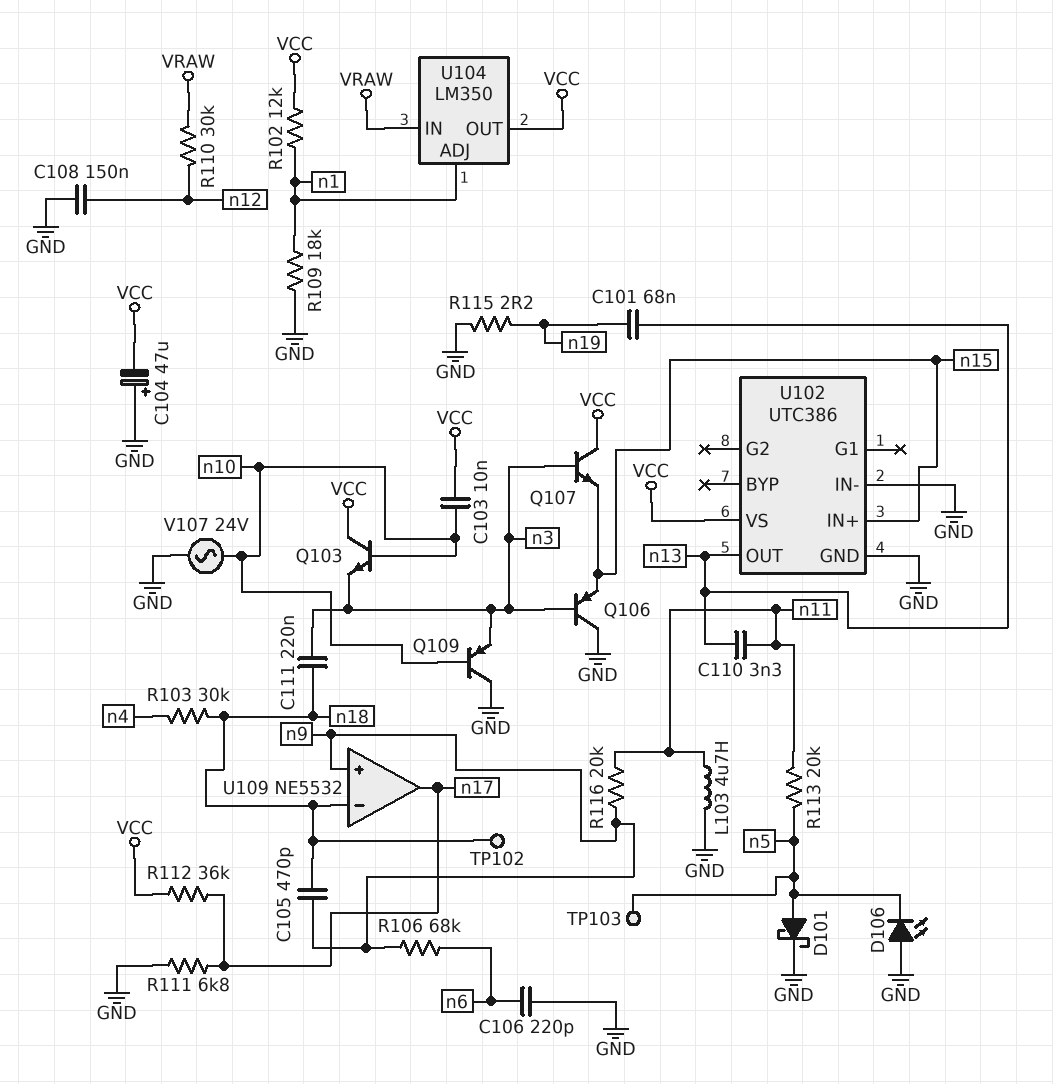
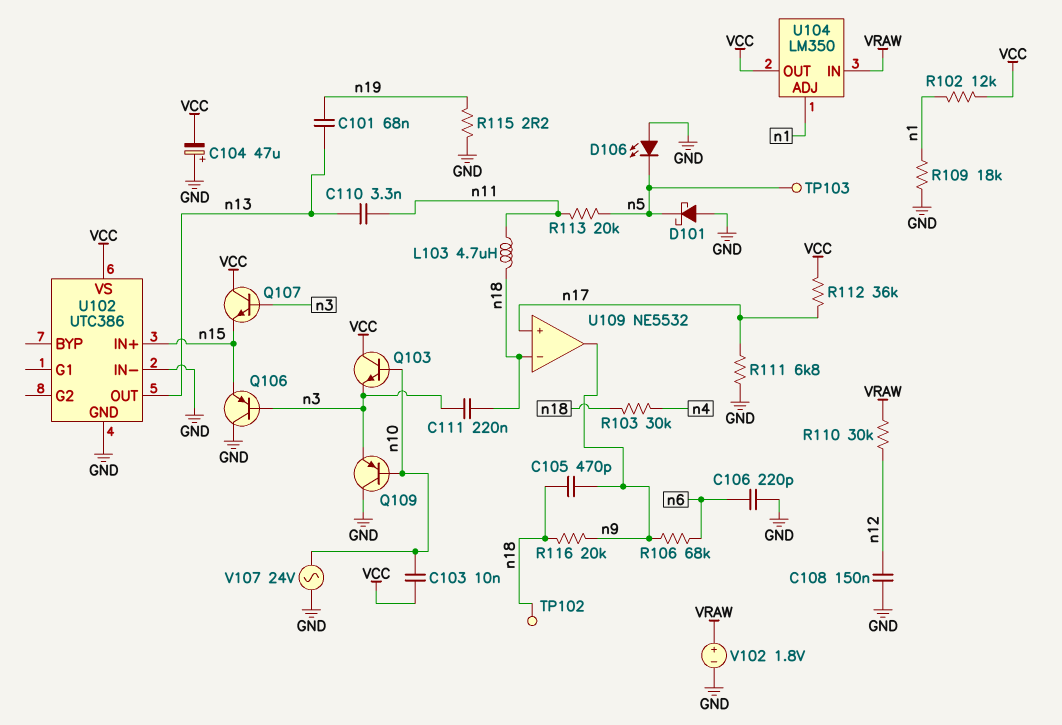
D101: schottky (A n5, K GND) -> schottky (A GND, K n5)
L103: 4.7uH (GND, n11) -> 4.7uH (n11, n18)
R116: 20k (n9, n11) -> 20k (n9, n18)
U109 pin in+: n9 -> n17
U109 pin out: n17 -> n9
V102: none -> 1.8V (plus VRAW, minus GND)

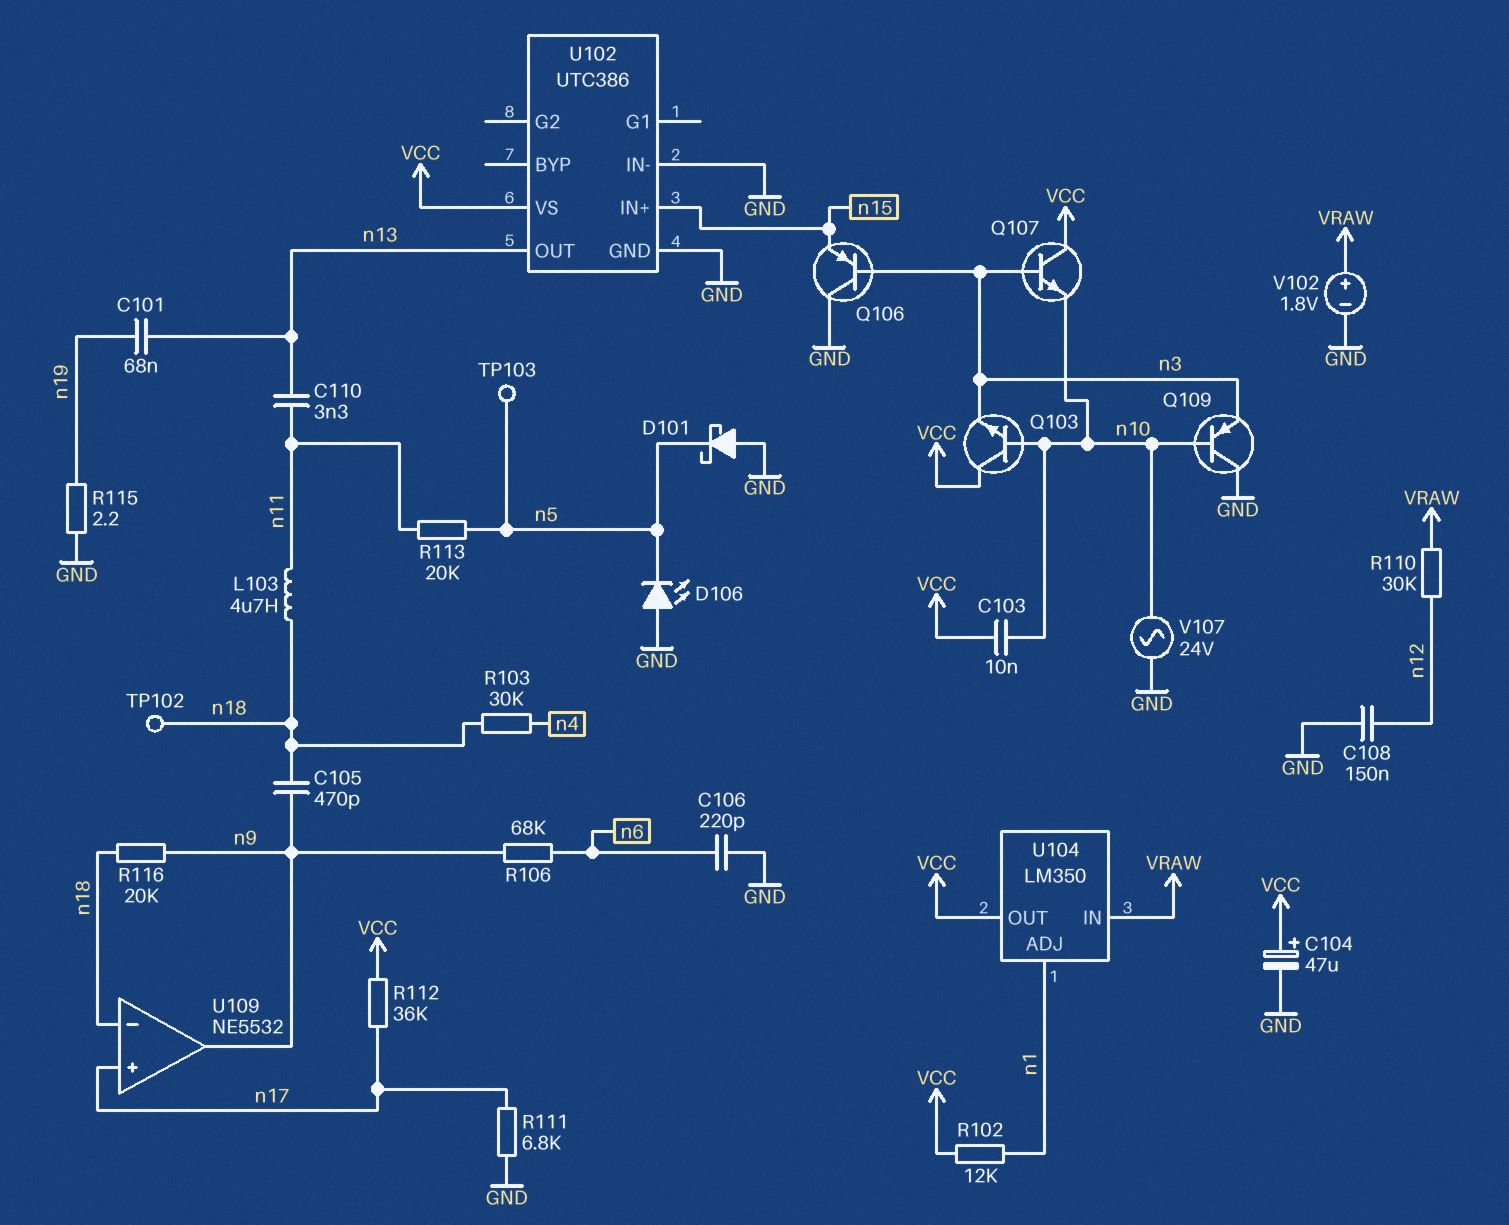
C104: 47uF (plus GND, minus VCC) -> 47uF (plus VCC, minus GND)
C111: 220nF (n3, n18) -> none
Q107: NPN (B n3, C VCC, E n15) -> NPN (B n3, C VCC, E n10)
R109: 18k (GND, n1) -> none

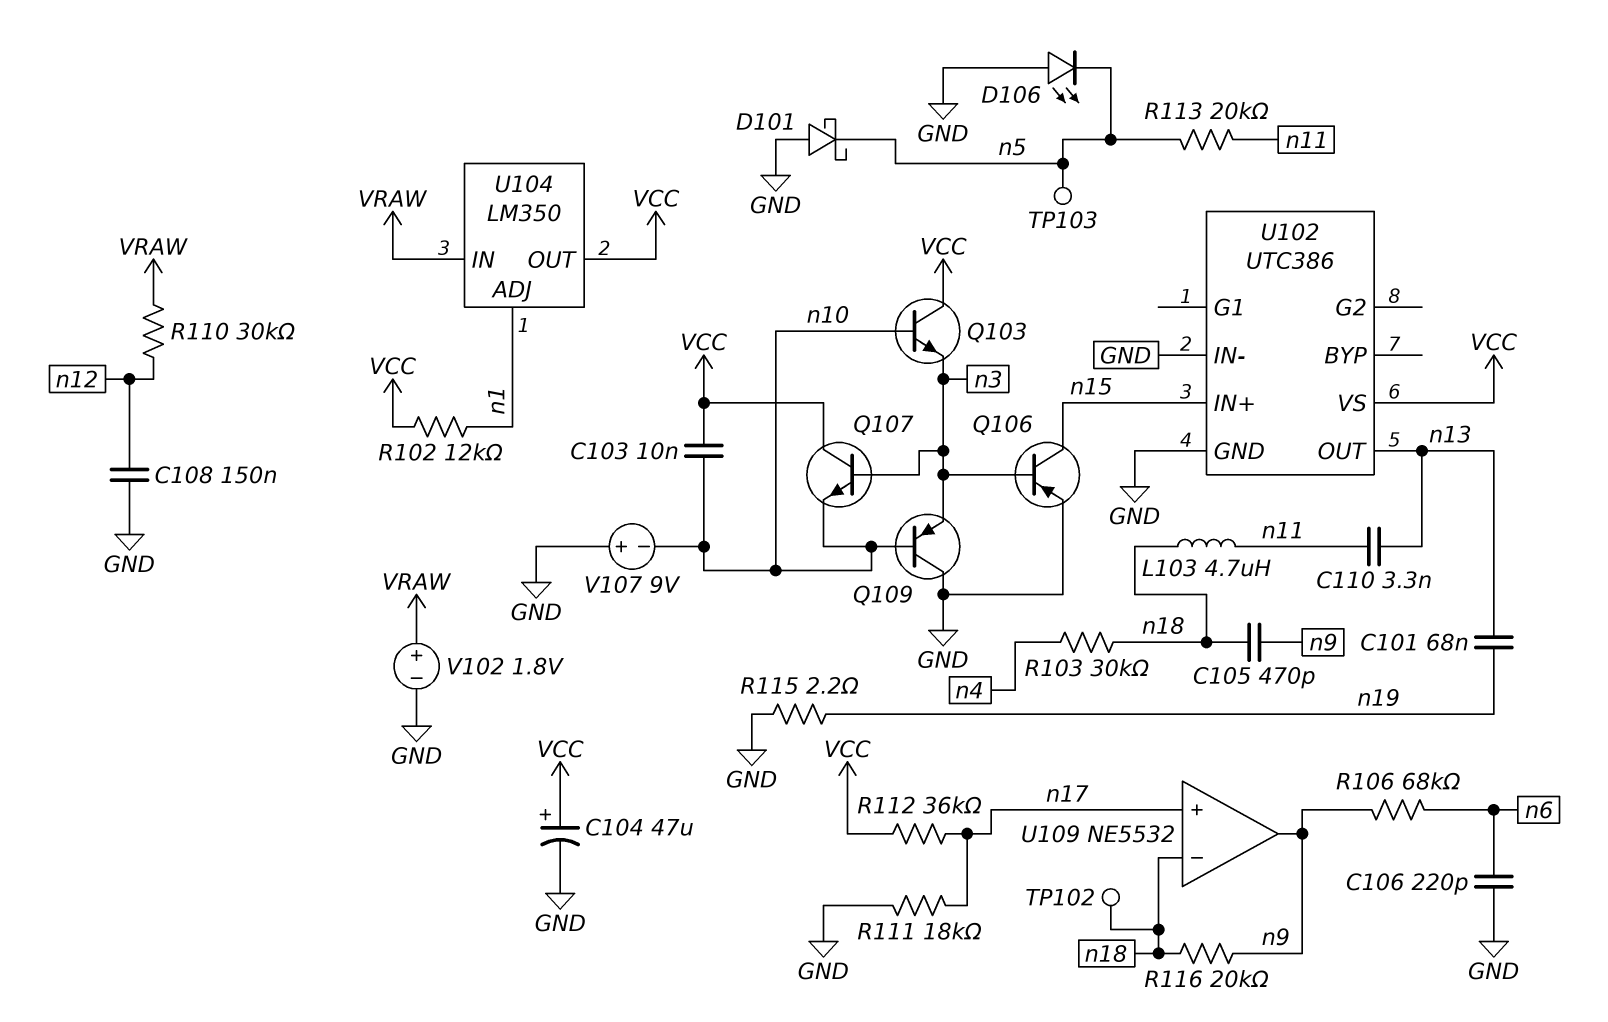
Q106: PNP (B n3, C GND, E n15) -> PNP (B n3, C n15, E GND)
R111: 6.8k (GND, n17) -> 18k (GND, n17)
V107: AC 24V (GND, n10) -> 9V (plus GND, minus n10)

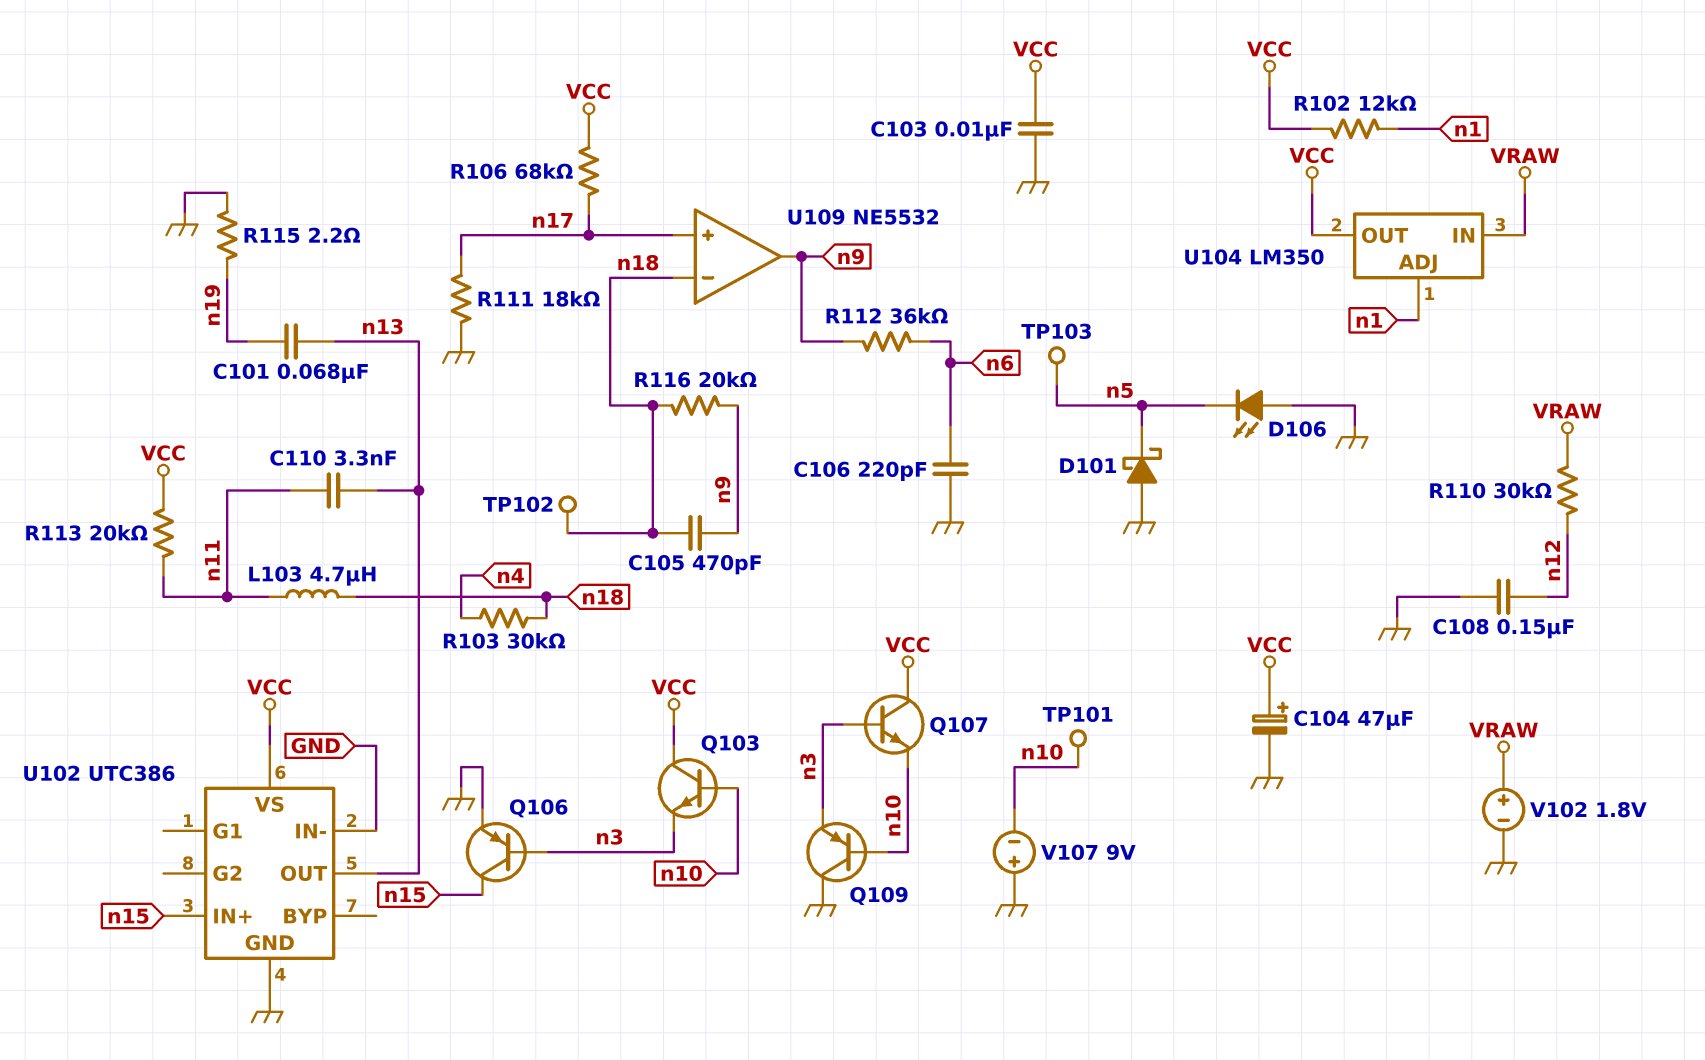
C103: 10nF (VCC, n10) -> 10nF (GND, VCC)
R106: 68k (n6, n9) -> 68k (VCC, n17)
R112: 36k (VCC, n17) -> 36k (n6, n9)
R113: 20k (n5, n11) -> 20k (VCC, n11)
TP101: none -> test point (n10)

